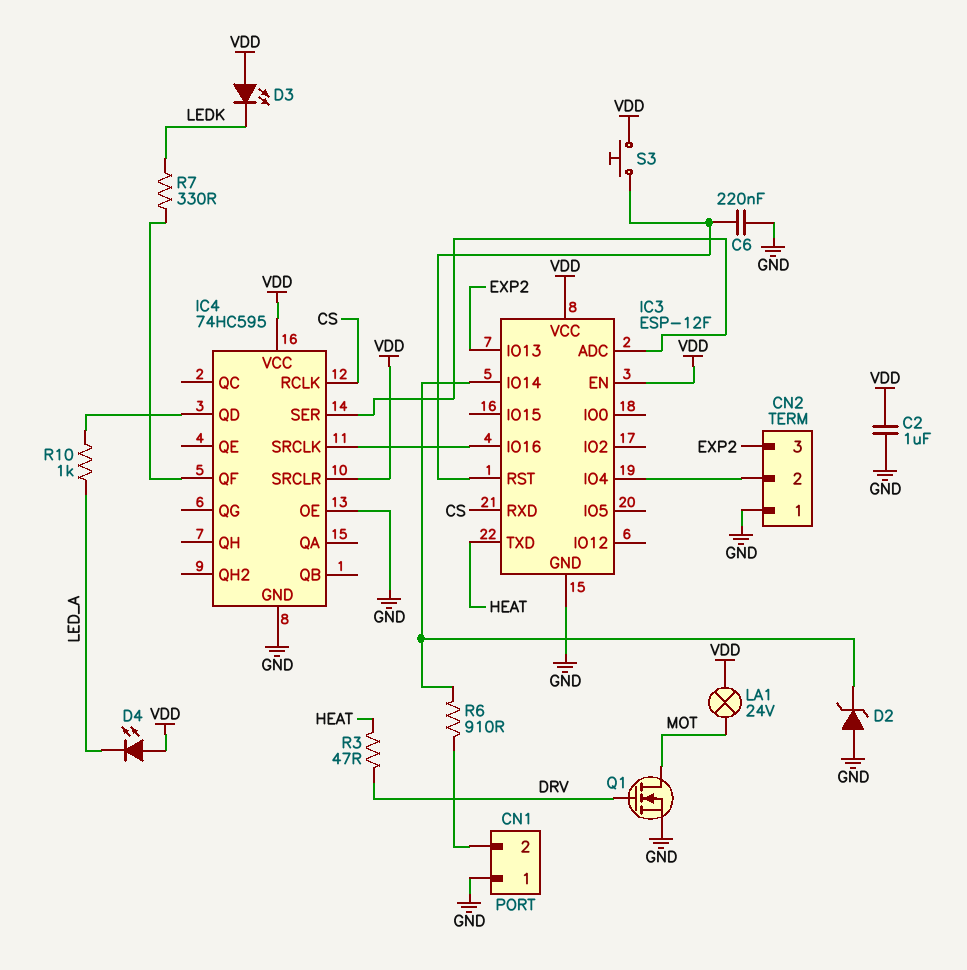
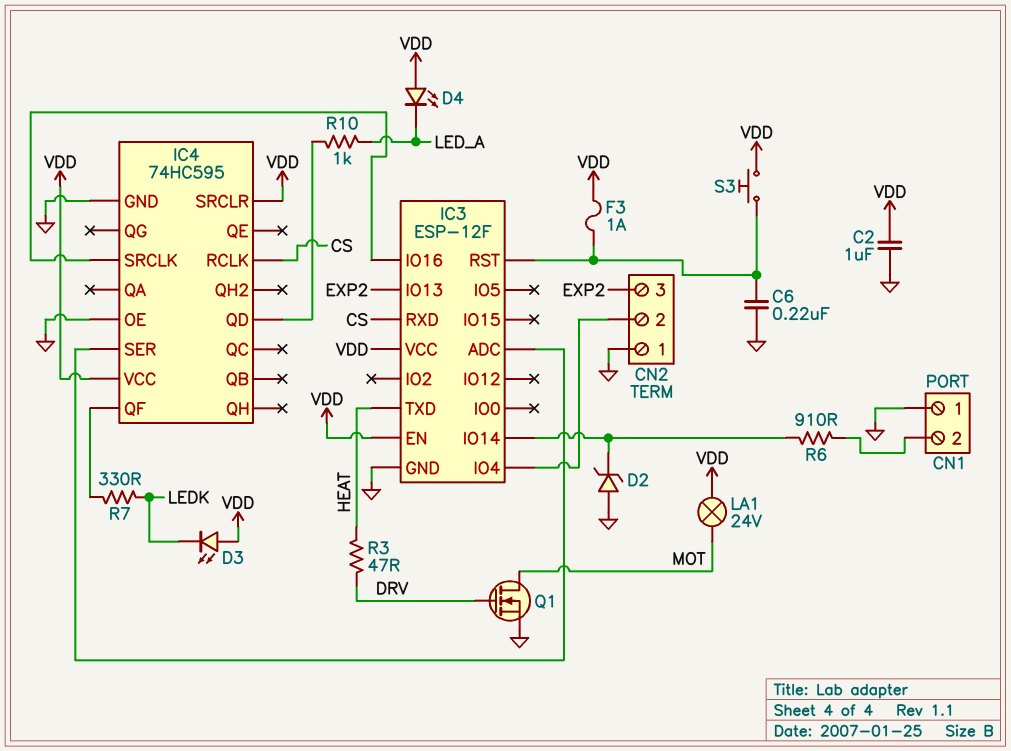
F3: none -> 1A (IC3/RST, VDD)

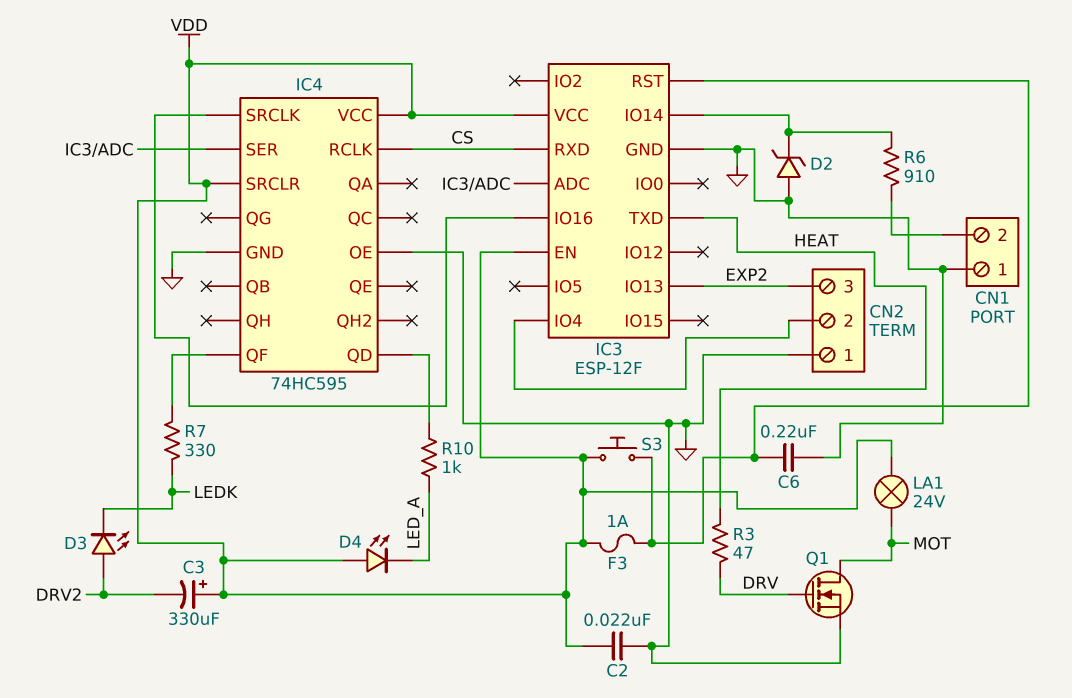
C2: 1uF (GND, VDD) -> 22nF (GND, VDD)
C3: none -> 330uF (plus VDD, minus DRV2)
D3: LED (A VDD, K LEDK) -> LED (A DRV2, K LEDK)

